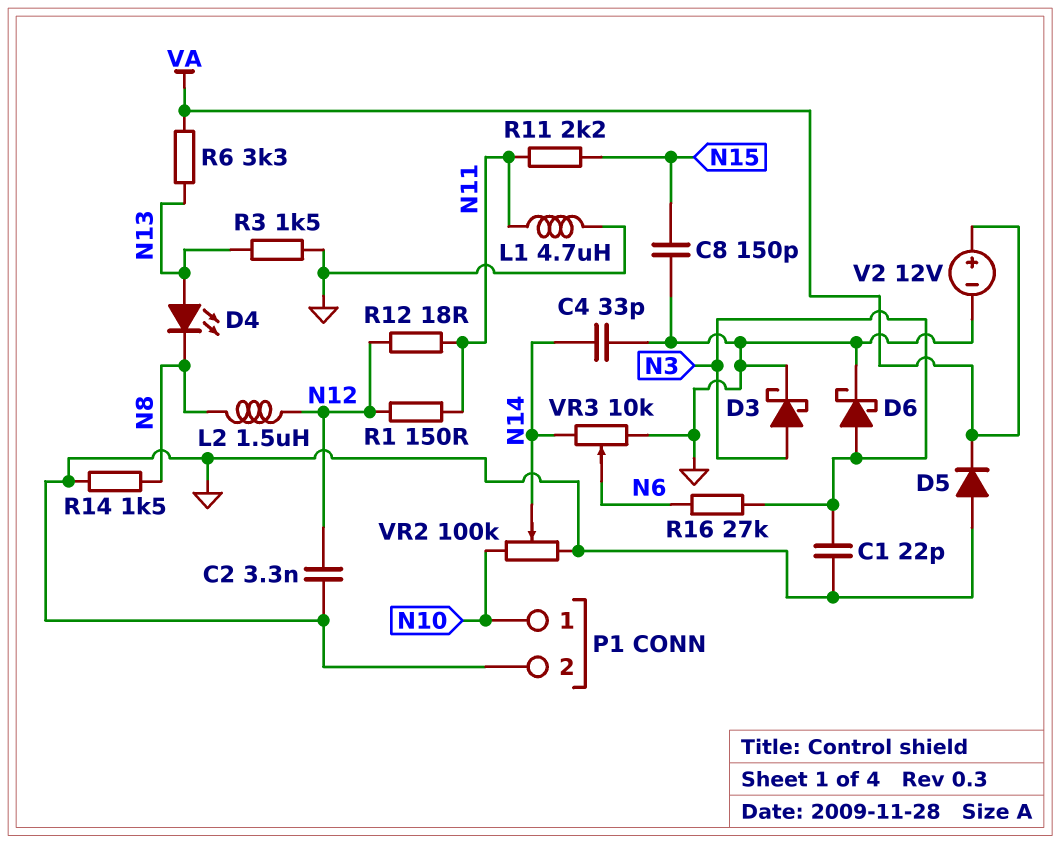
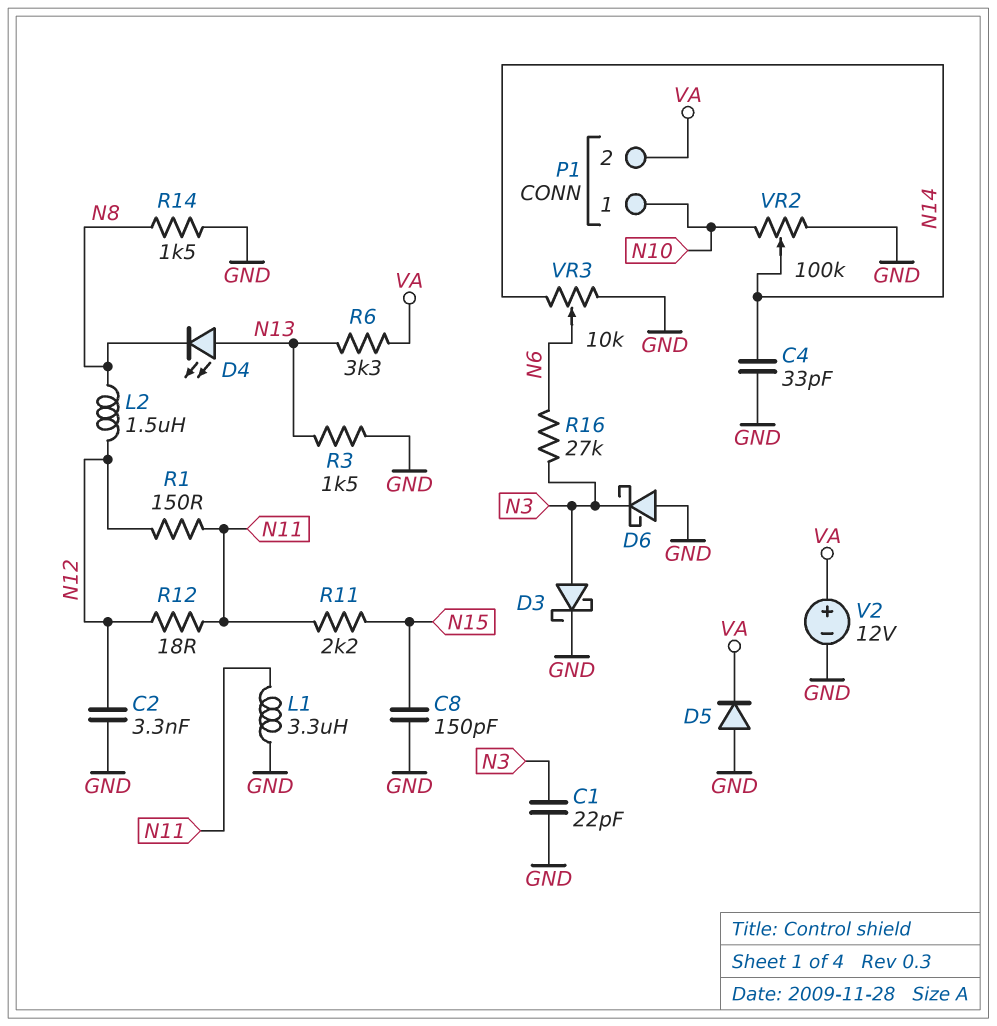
D6: schottky (A N3, K GND) -> schottky (A GND, K N3)
L1: 4.7uH (GND, N11) -> 3.3uH (GND, N11)
P1 pin 2: GND -> VA

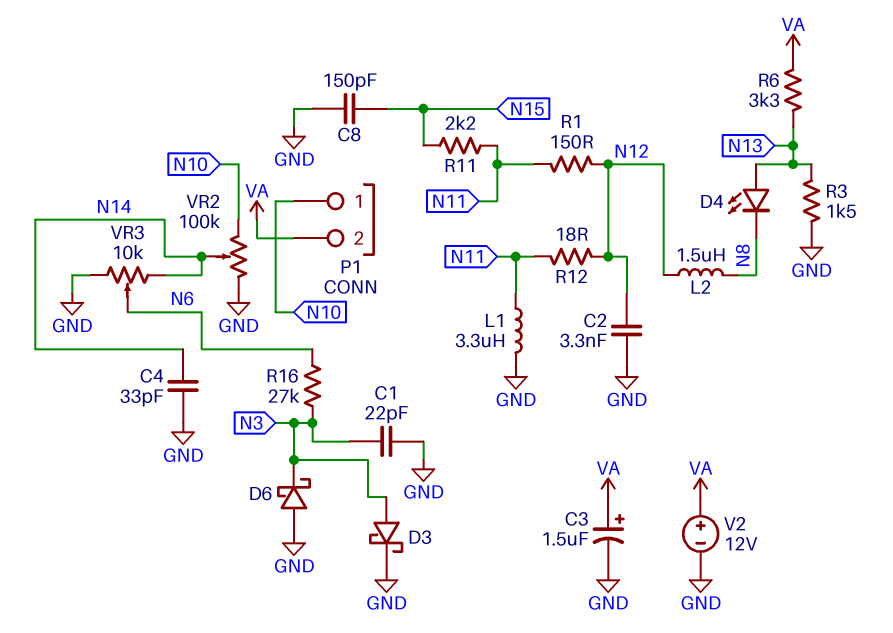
C3: none -> 1.5uF (plus VA, minus GND)
D5: diode (A GND, K VA) -> none
R14: 1.5k (GND, N8) -> none

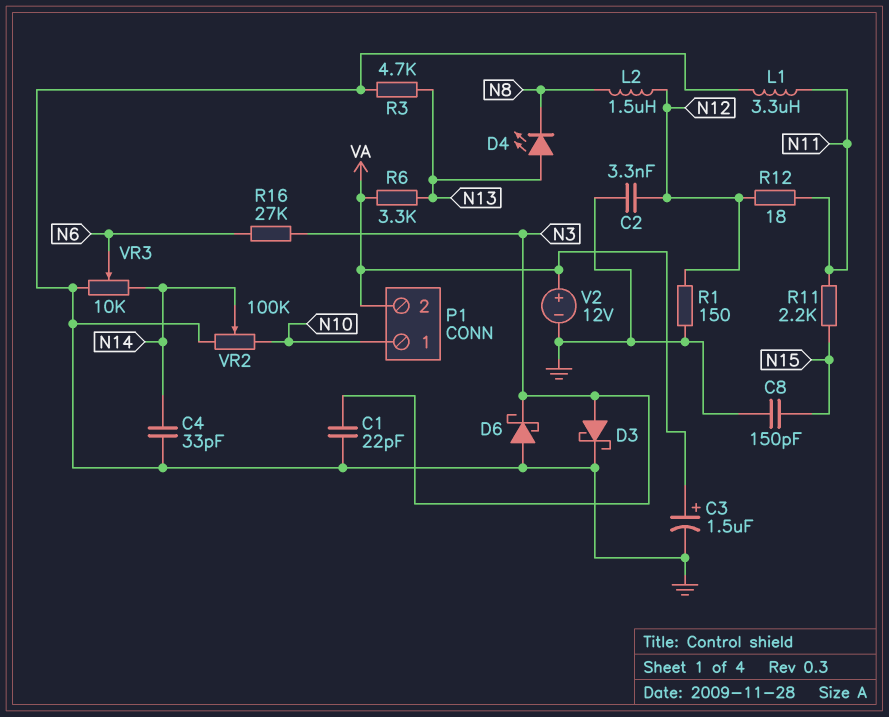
R1: 150 (N11, N12) -> 150 (GND, N12)
R3: 1.5k (GND, N13) -> 4.7k (GND, N13)

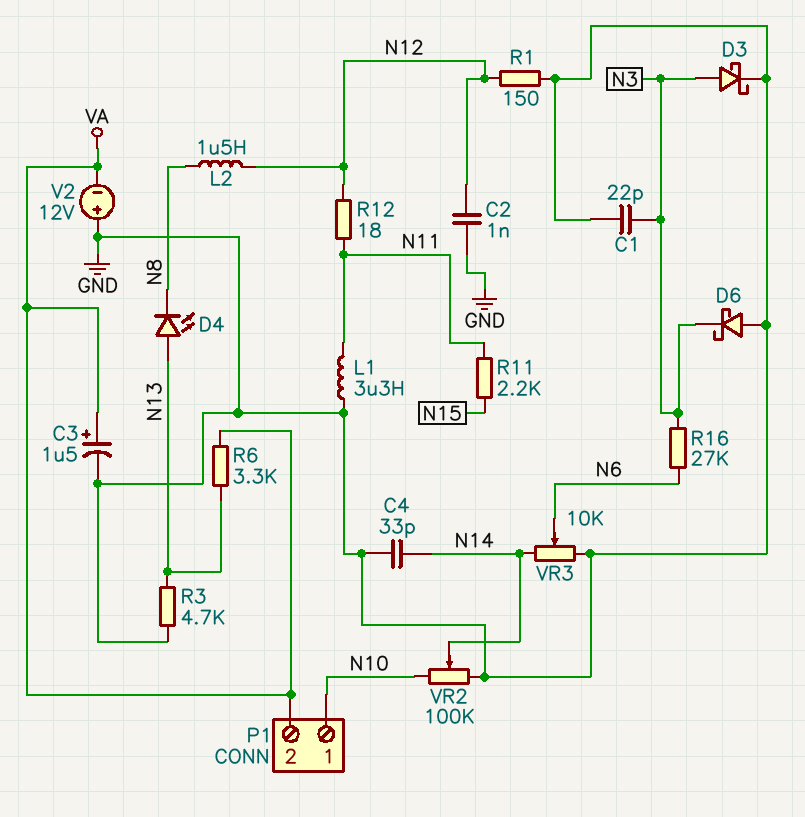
C2: 3.3nF (GND, N12) -> 1nF (GND, N12)
C8: 150pF (GND, N15) -> none
V2: 12V (plus VA, minus GND) -> 12V (plus GND, minus VA)

